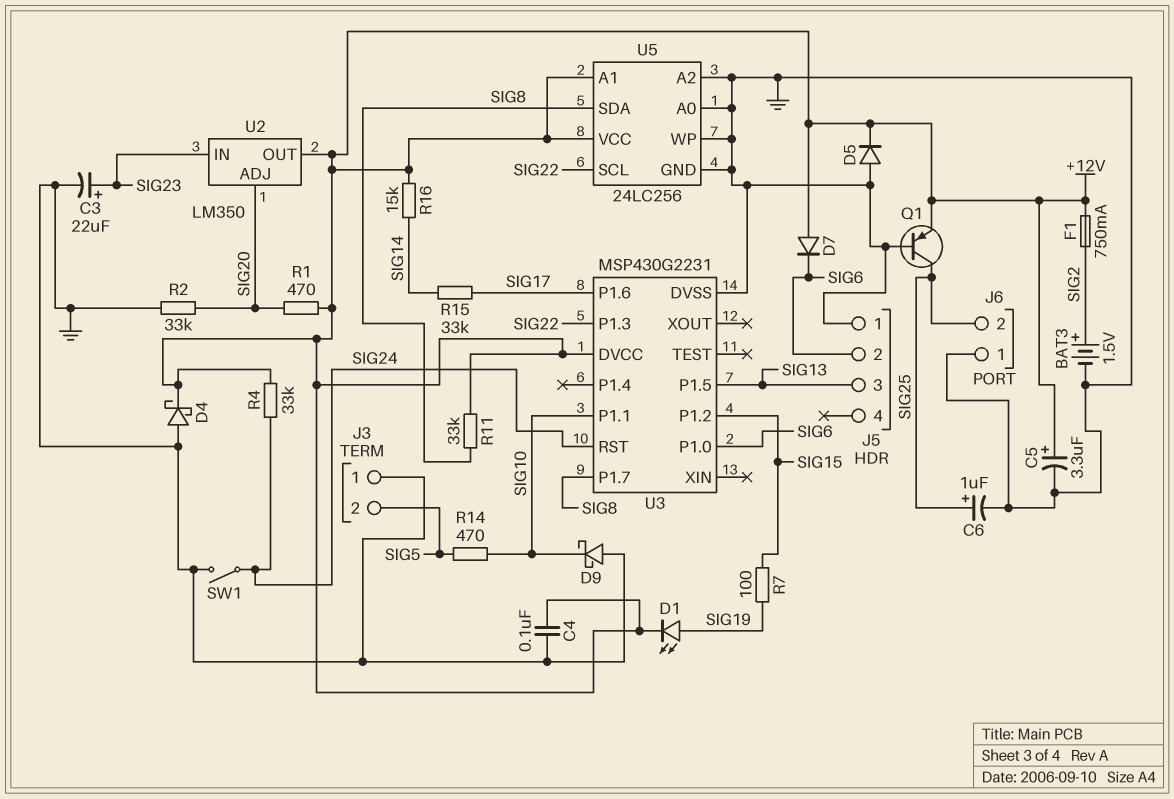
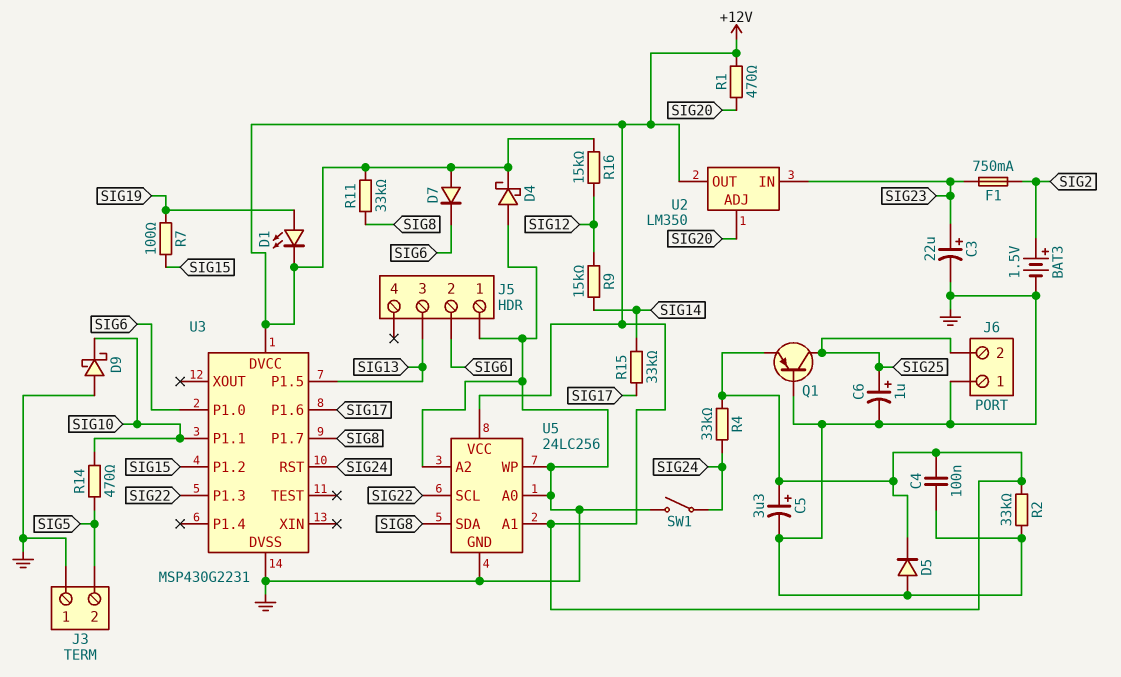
F1: 750mA (+12V, SIG2) -> 750mA (SIG2, SIG23)
R2: 33k (GND, SIG20) -> 33k (+12V, GND)
R9: none -> 15k (SIG12, SIG14)
R16: 15k (+12V, SIG14) -> 15k (+12V, SIG12)

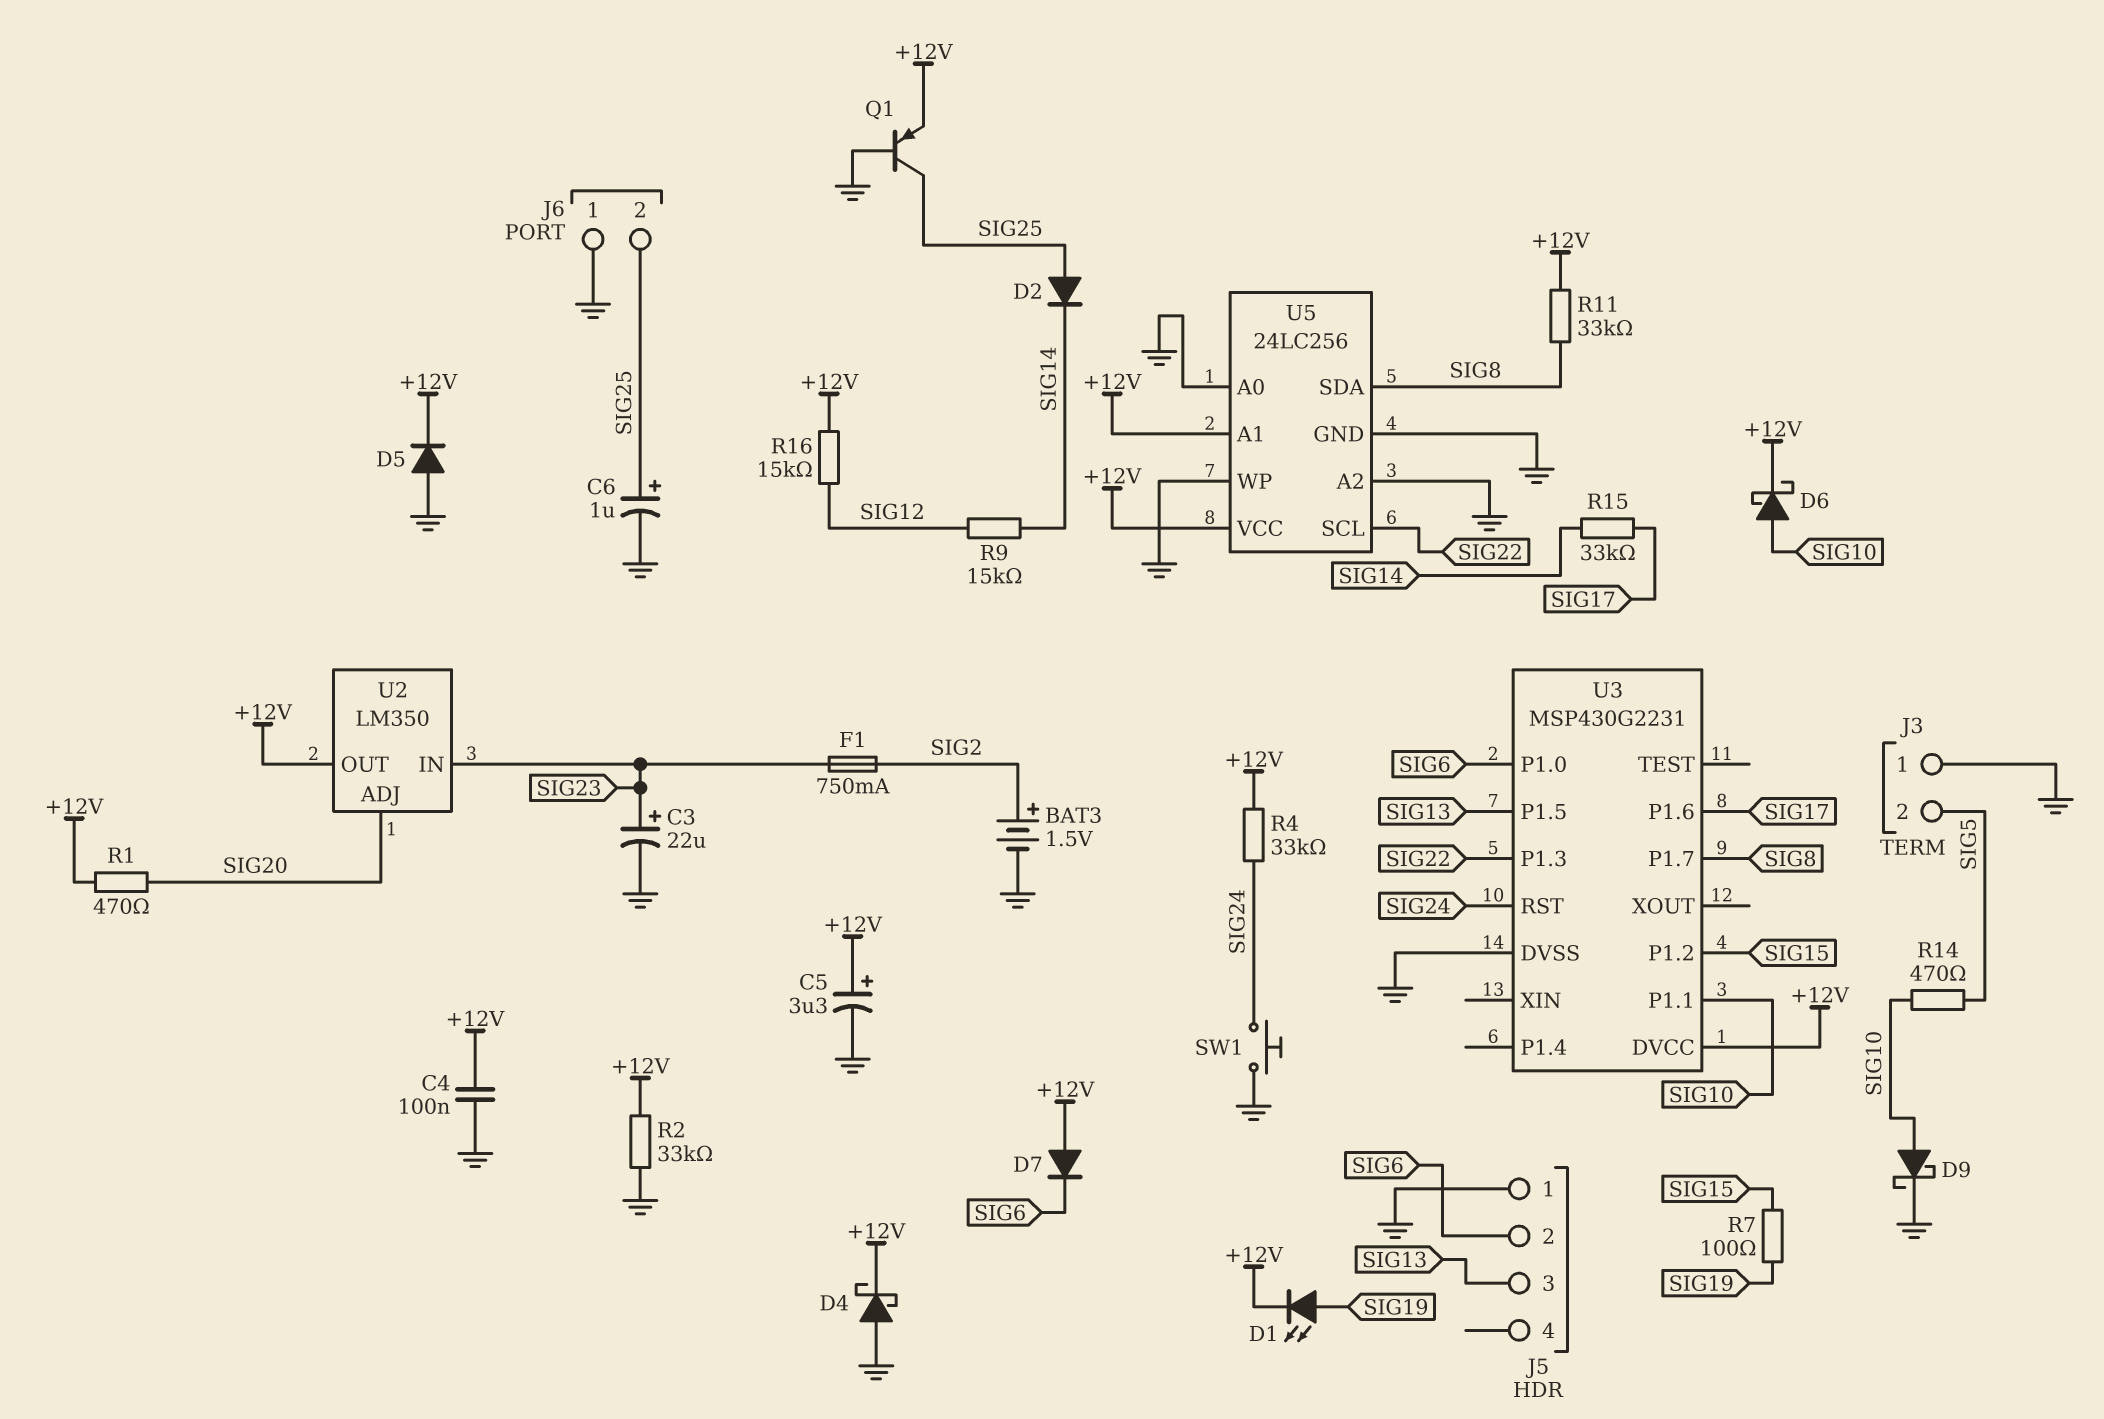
D2: none -> diode (A SIG25, K SIG14)
D6: none -> schottky (A SIG10, K +12V)
D9: schottky (A GND, K SIG10) -> schottky (A SIG10, K GND)
SW1: switch (GND, SIG24) -> button (GND, SIG24)

